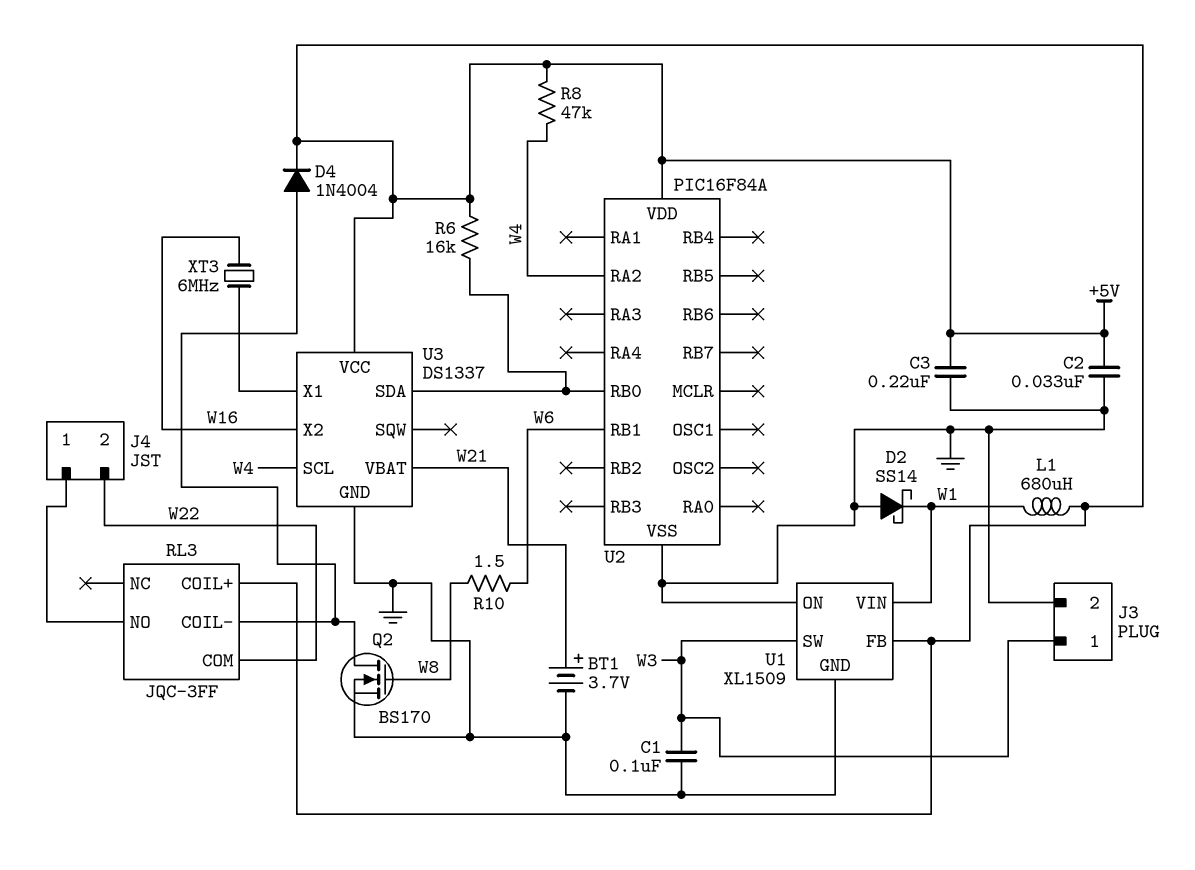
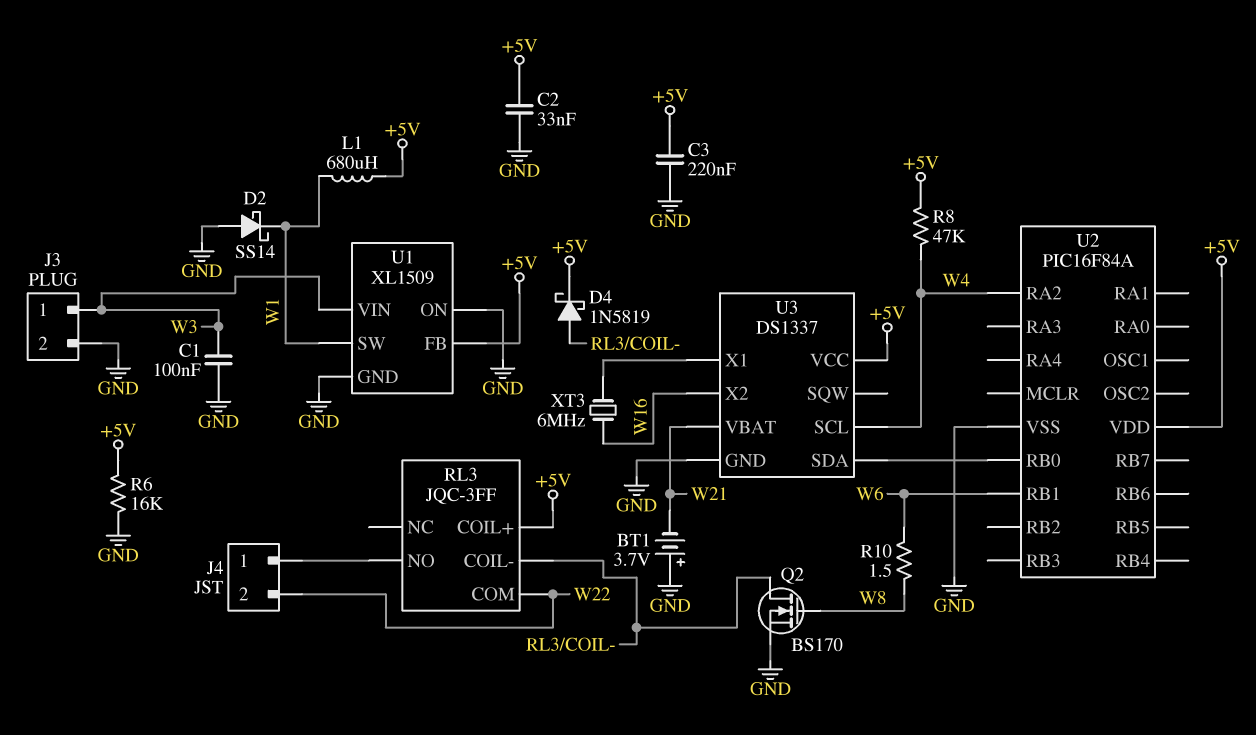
BT1: 3.7V (plus W21, minus GND) -> 3.7V (plus GND, minus W21)
D4: diode 1N4004 (A RL3/COIL-, K +5V) -> schottky 1N5819 (A RL3/COIL-, K +5V)
R6: 16k (+5V, U2/RB0) -> 16k (+5V, GND)
U1 pin SW: W3 -> W1
U1 pin VIN: W1 -> W3

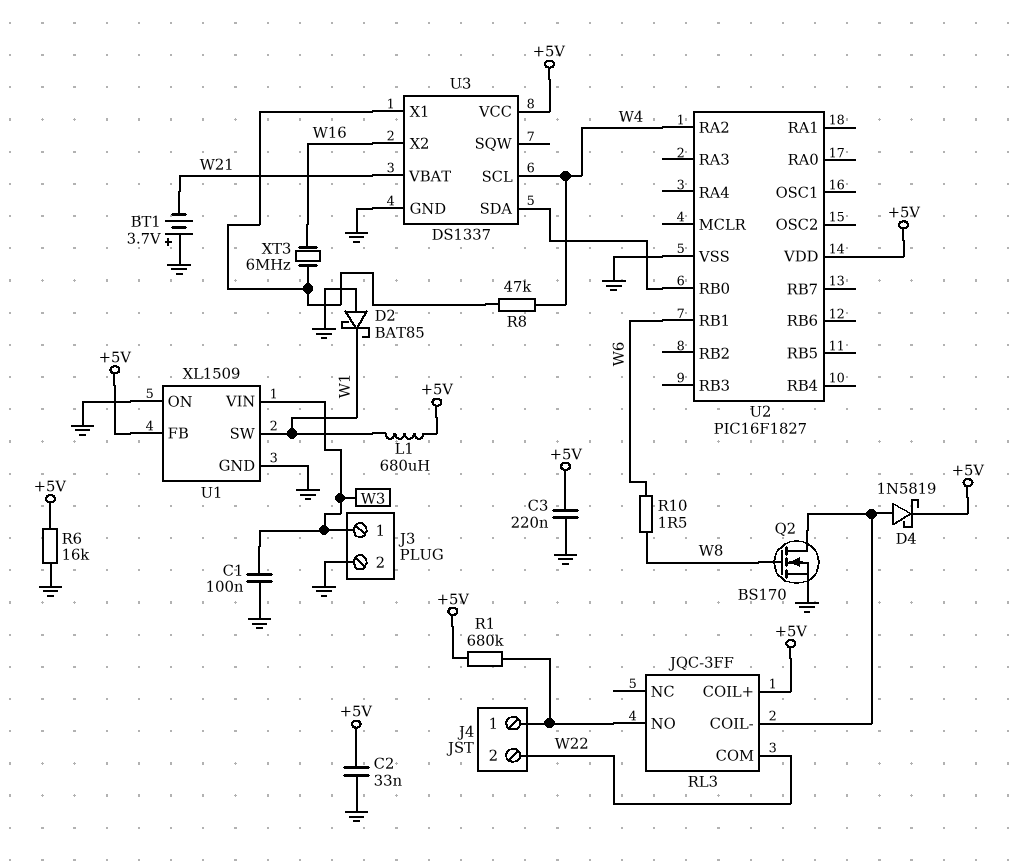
D2: schottky SS14 (A GND, K W1) -> schottky BAT85 (A GND, K W1)
R1: none -> 680k (+5V, J4/1)
R8: 47k (+5V, W4) -> 47k (U3/X1, W4)
U2: PIC16F84A -> PIC16F1827

